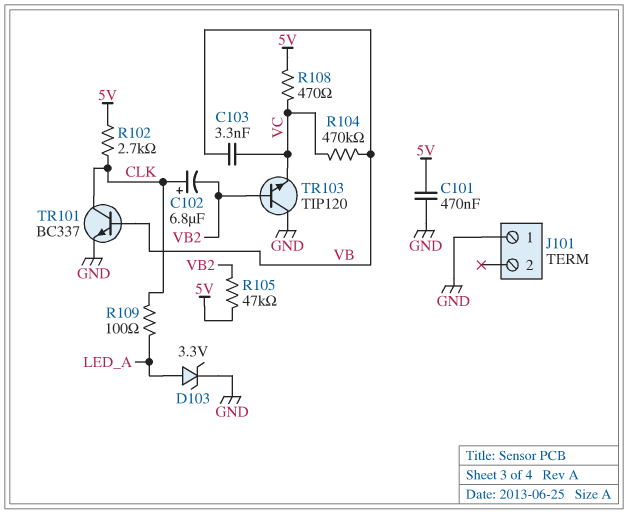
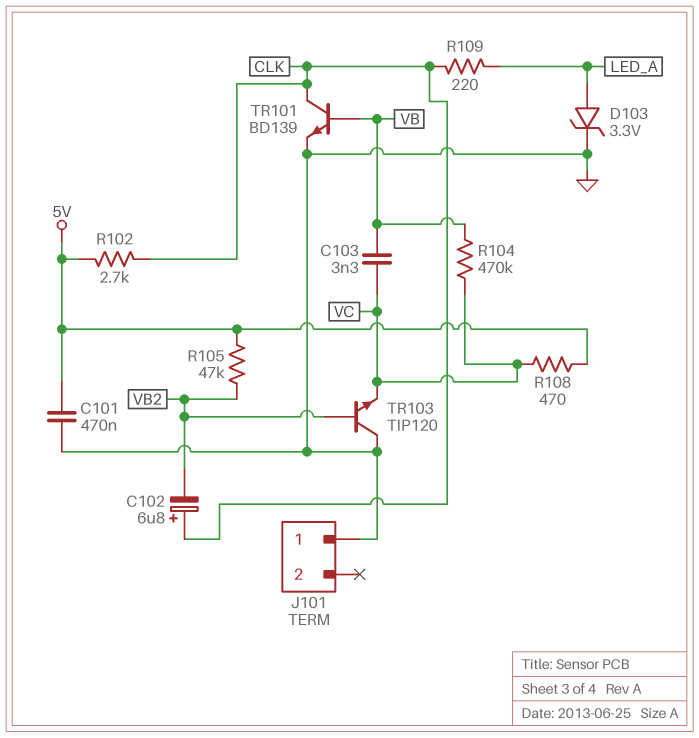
R109: 100 (CLK, LED_A) -> 220 (CLK, LED_A)
TR101: NPN BC337 (B VB, C CLK, E GND) -> NPN BD139 (B VB, C CLK, E GND)

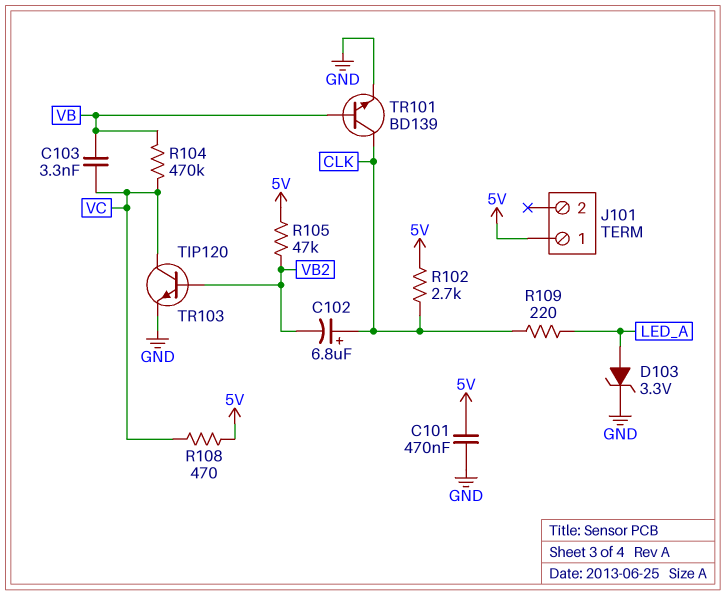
J101 pin 1: GND -> 5V
TR103: NPN TIP120 (B VB2, C GND, E VC) -> NPN TIP120 (B VB2, C VC, E GND)

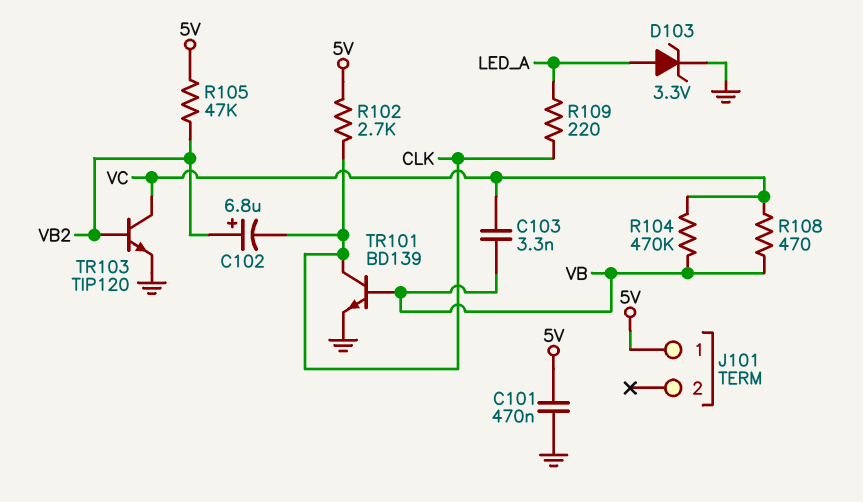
C102: 6.8uF (plus CLK, minus VB2) -> 6.8uF (plus VB2, minus CLK)
R108: 470 (5V, VC) -> 470 (VB, VC)

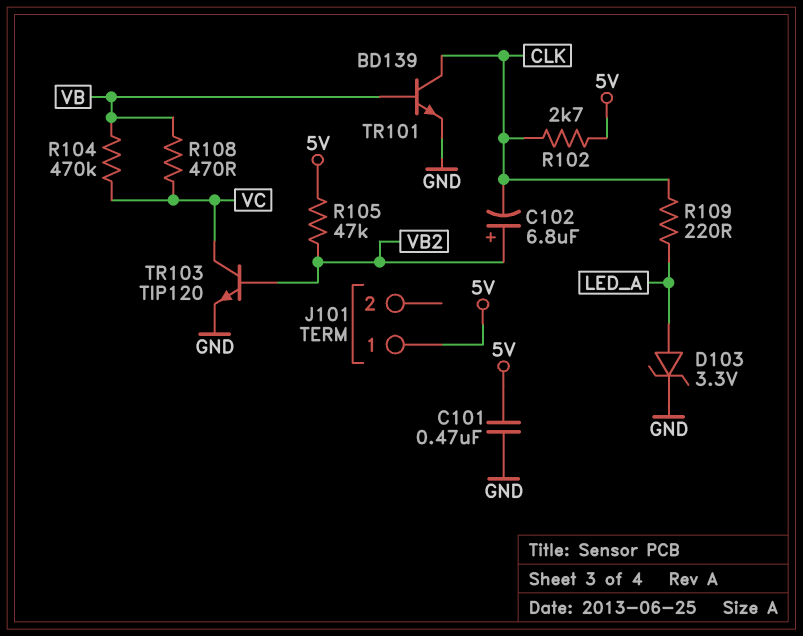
C103: 3.3nF (VB, VC) -> none

